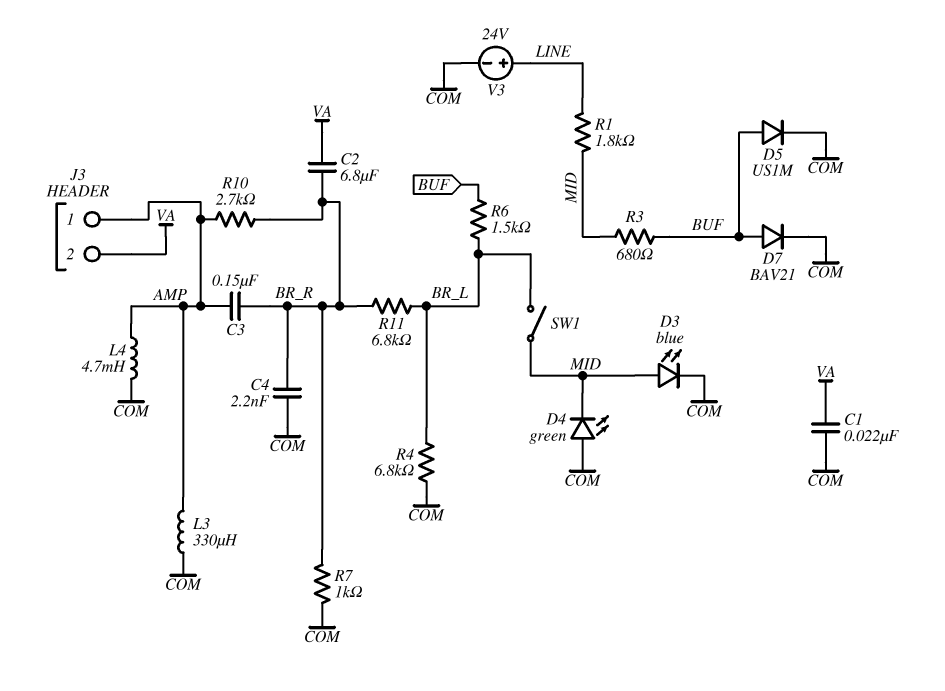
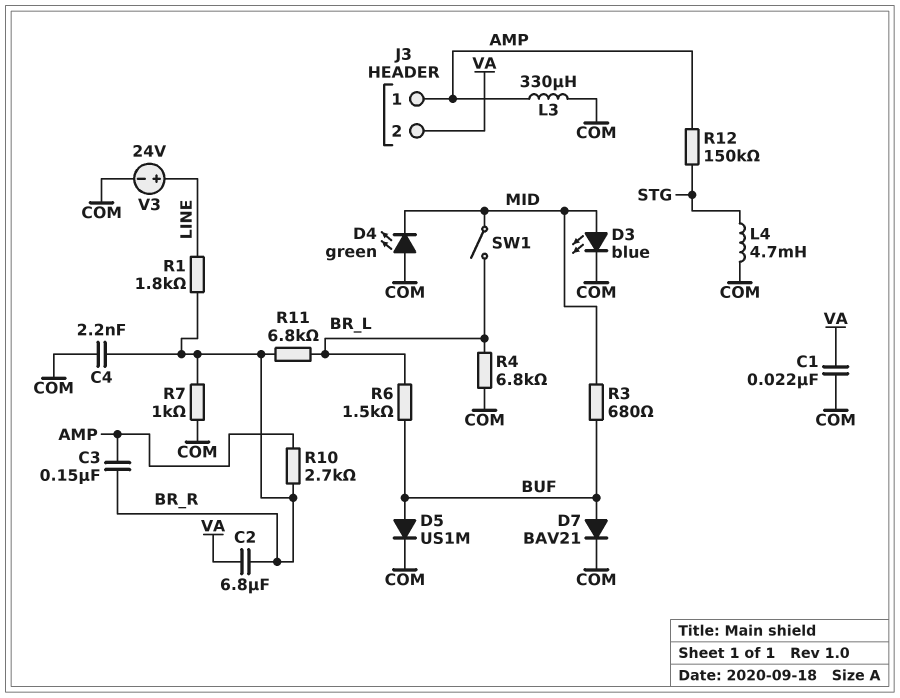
L4: 4.7mH (AMP, COM) -> 4.7mH (COM, STG)
R1: 1.8k (LINE, MID) -> 1.8k (BR_R, LINE)
R12: none -> 150k (AMP, STG)

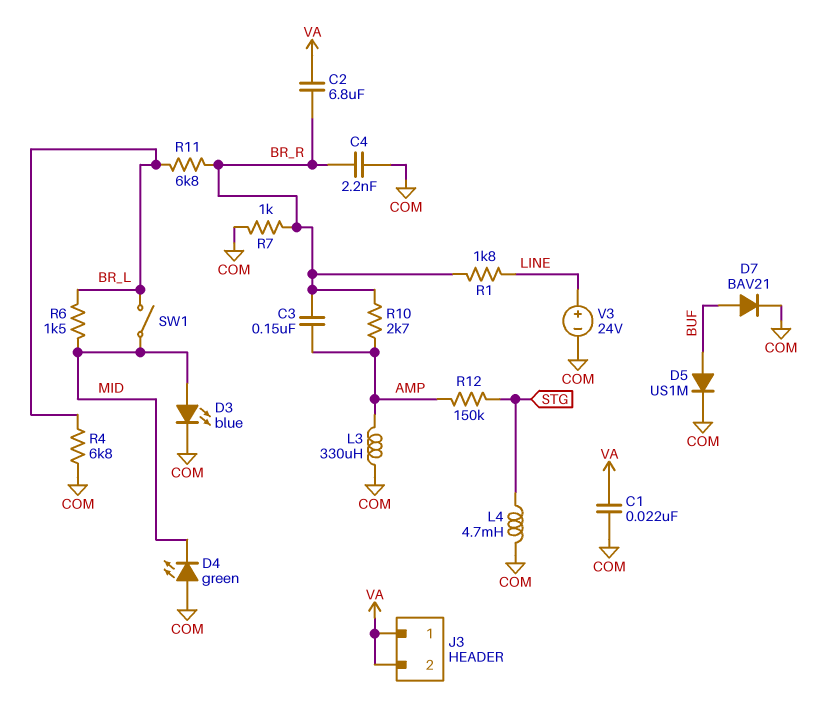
J3 pin 1: AMP -> VA
R3: 680 (BUF, MID) -> none
R6: 1.5k (BR_L, BUF) -> 1.5k (BR_L, MID)

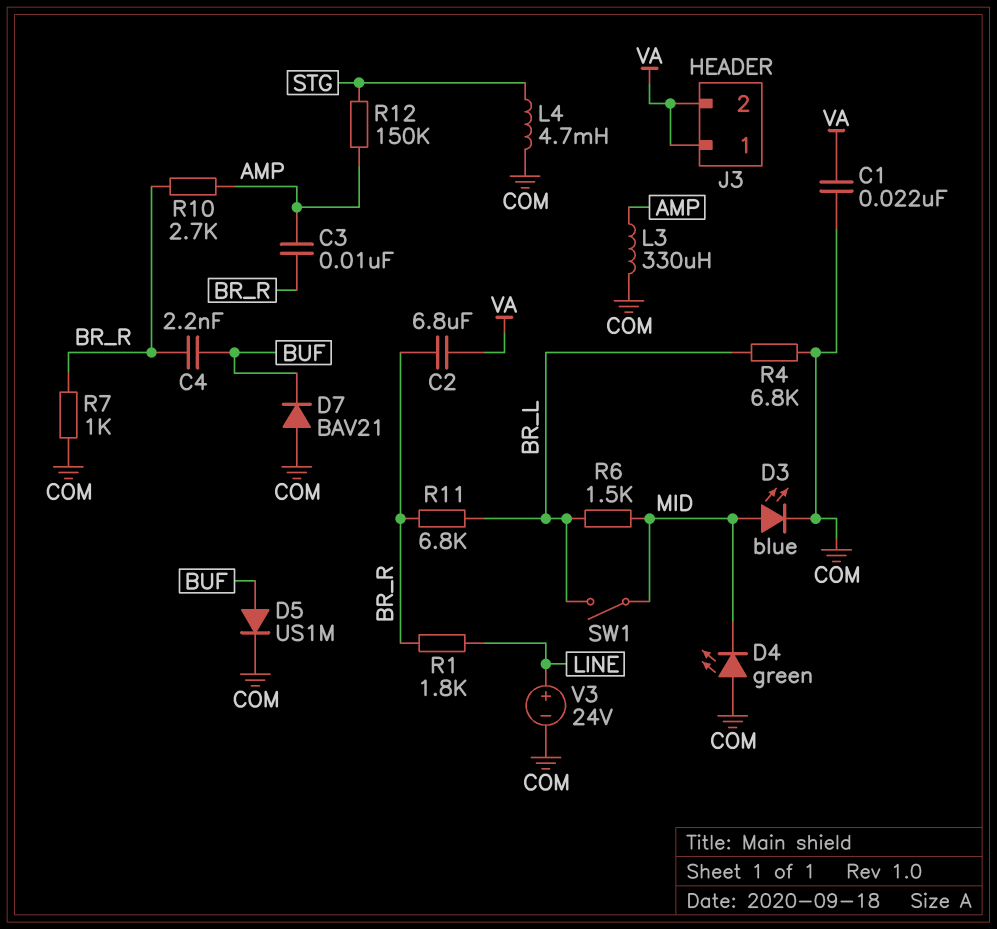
C3: 150nF (AMP, BR_R) -> 10nF (AMP, BR_R)
C4: 2.2nF (BR_R, COM) -> 2.2nF (BR_R, BUF)
D7: diode BAV21 (A BUF, K COM) -> diode BAV21 (A COM, K BUF)

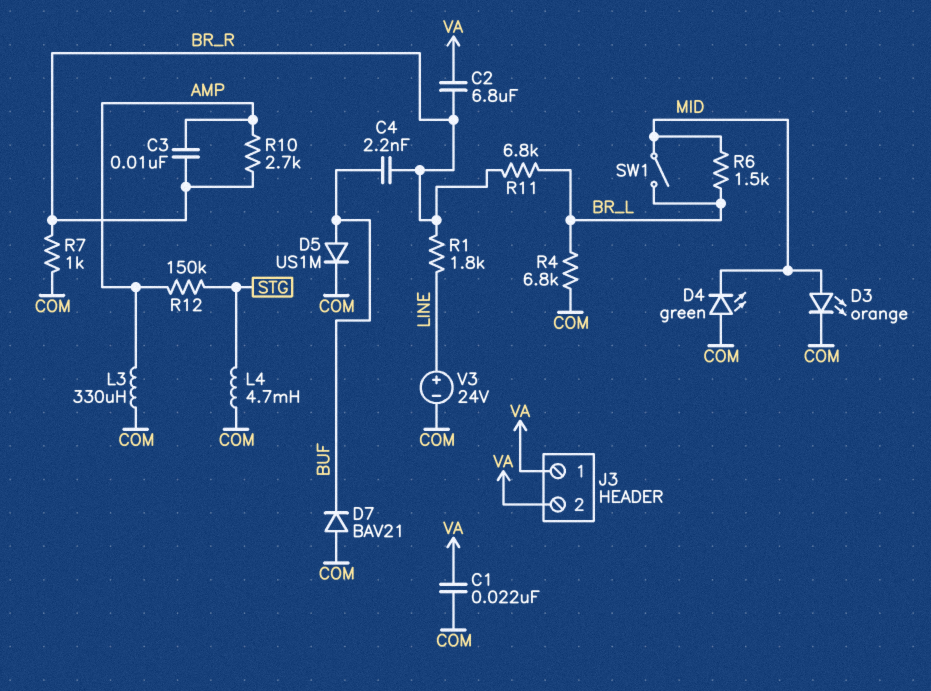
D3: LED blue (A MID, K COM) -> LED orange (A MID, K COM)

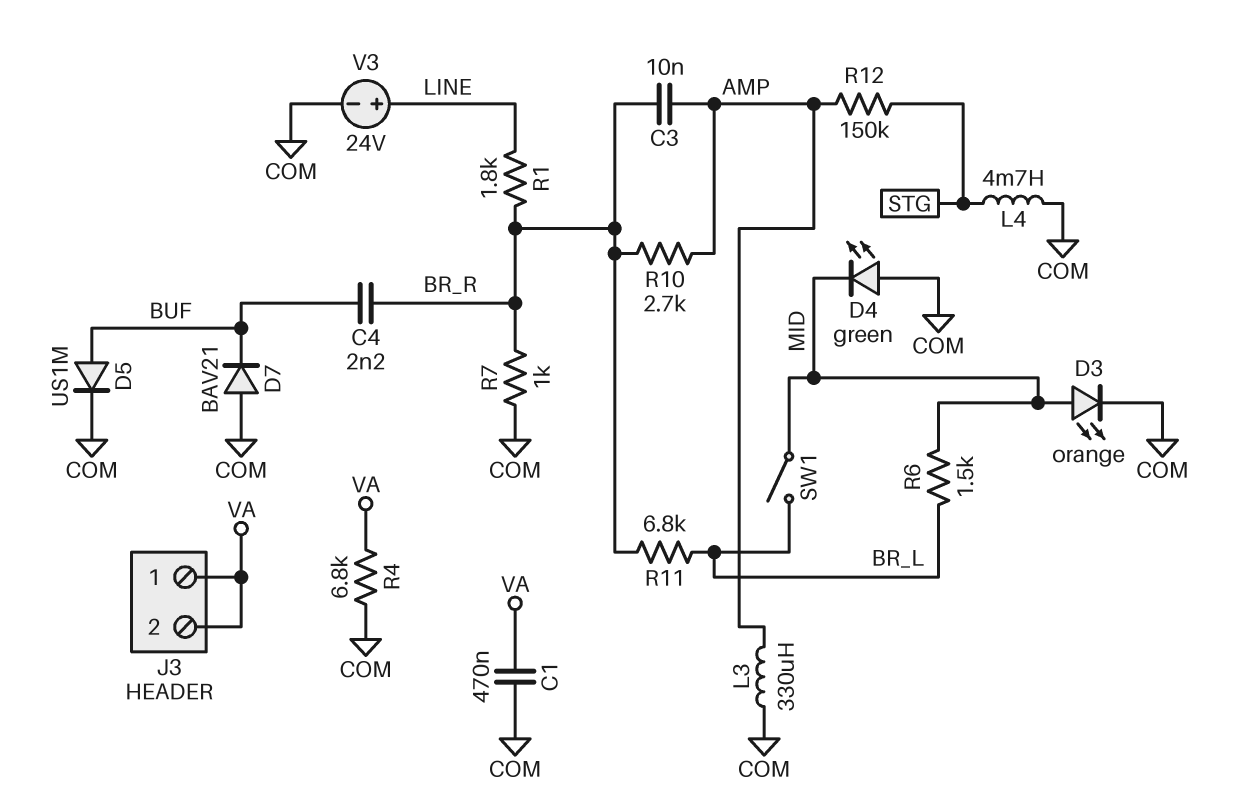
C1: 22nF (COM, VA) -> 470nF (COM, VA)
C2: 6.8uF (BR_R, VA) -> none
R4: 6.8k (BR_L, COM) -> 6.8k (COM, VA)

